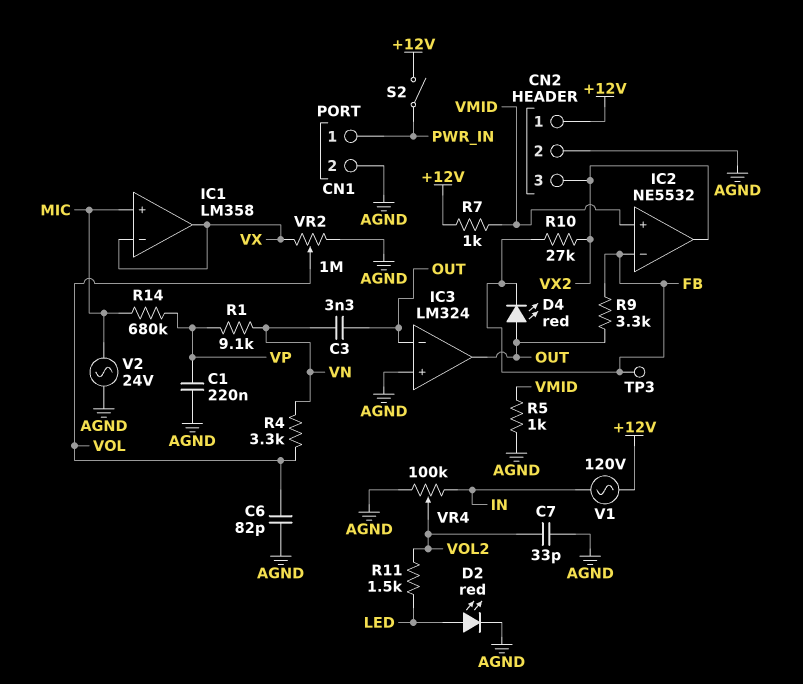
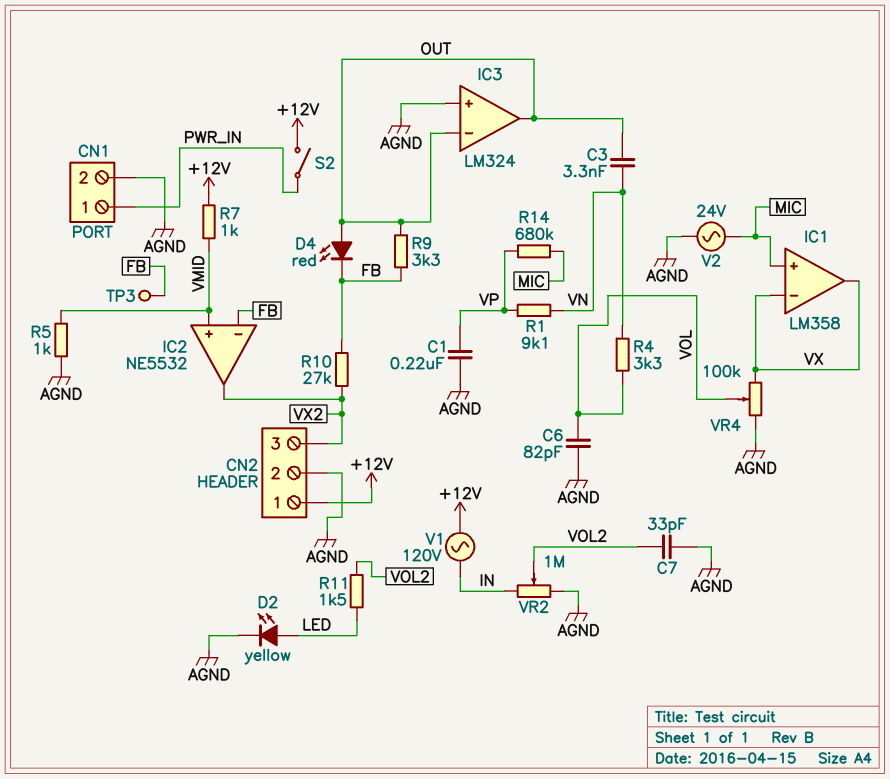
D2: LED red (A LED, K AGND) -> LED yellow (A LED, K AGND)
VR2: 1M (AGND, VX, wiper VOL) -> 1M (AGND, IN, wiper VOL2)
VR4: 100k (AGND, IN, wiper VOL2) -> 100k (AGND, VX, wiper VOL)

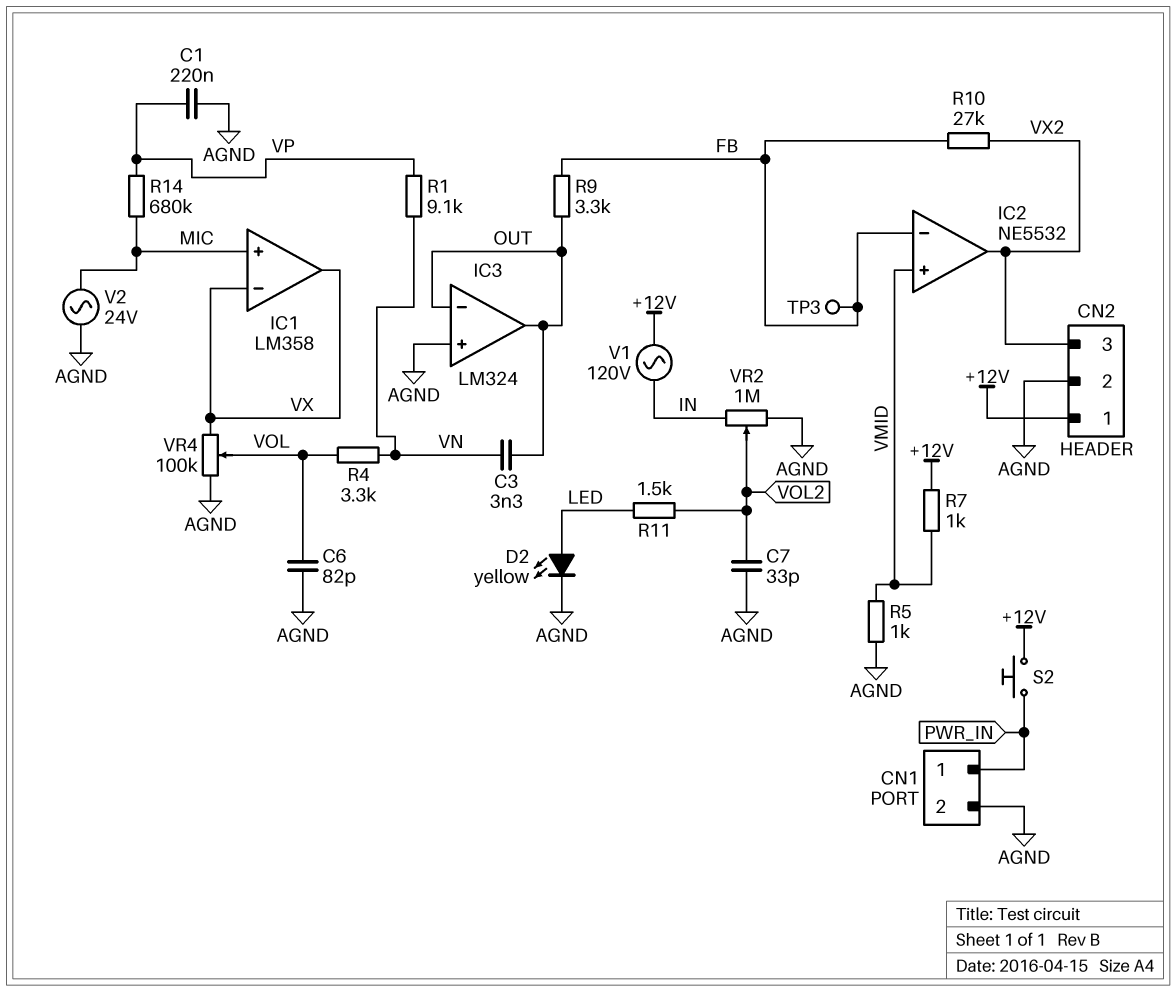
D4: LED red (A OUT, K FB) -> none
S2: switch (+12V, PWR_IN) -> button (+12V, PWR_IN)

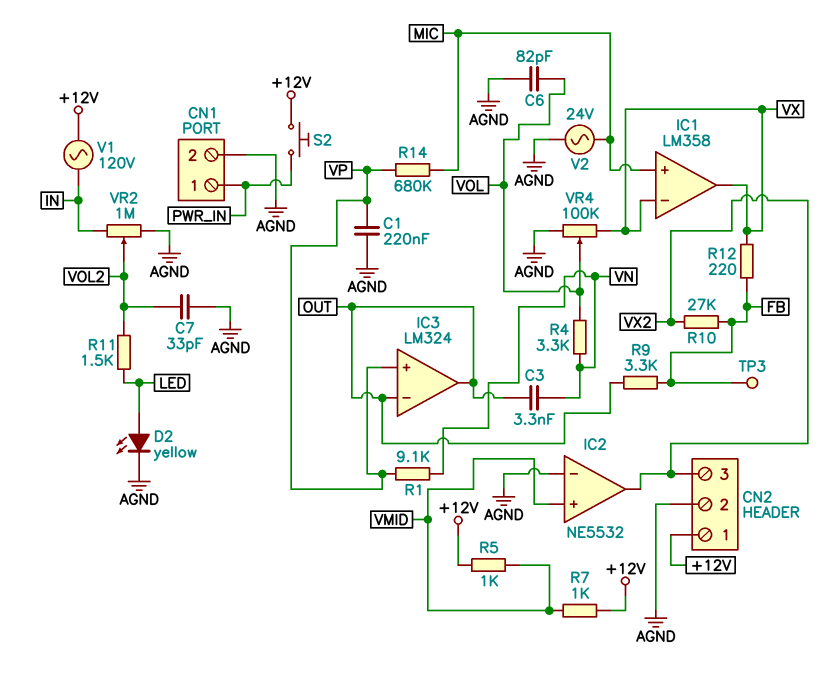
IC2 pin in-: FB -> AGND
IC3 pin in+: AGND -> VP
R5: 1k (AGND, VMID) -> 1k (+12V, VMID)
R12: none -> 220 (FB, VX)

